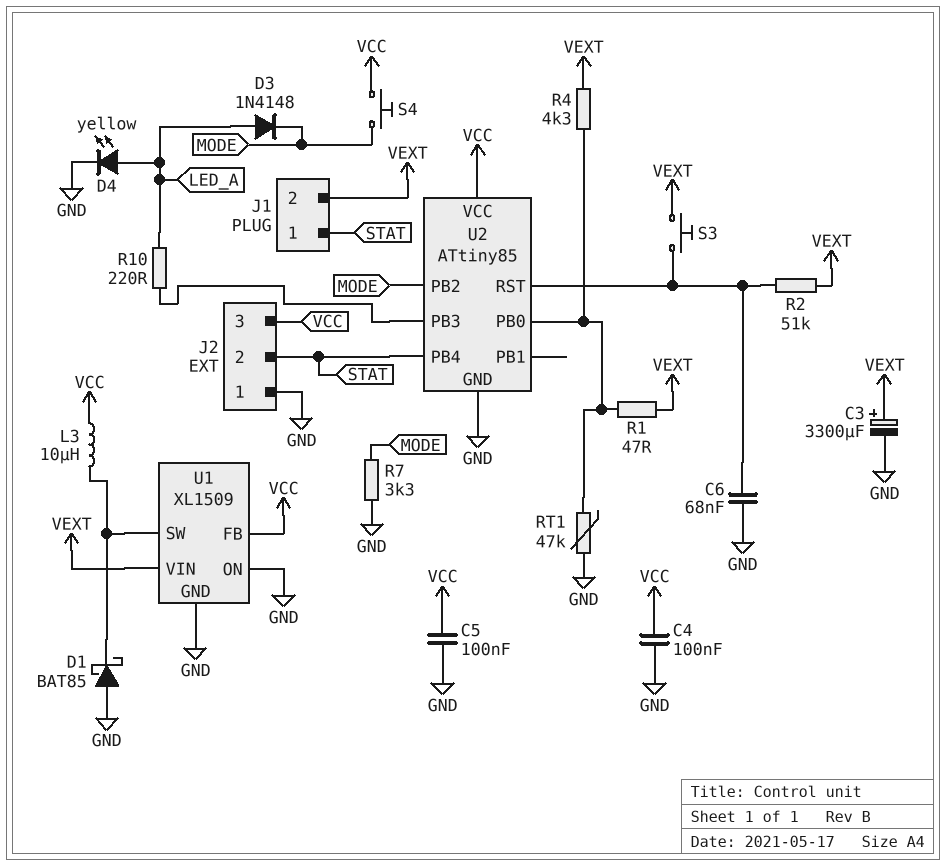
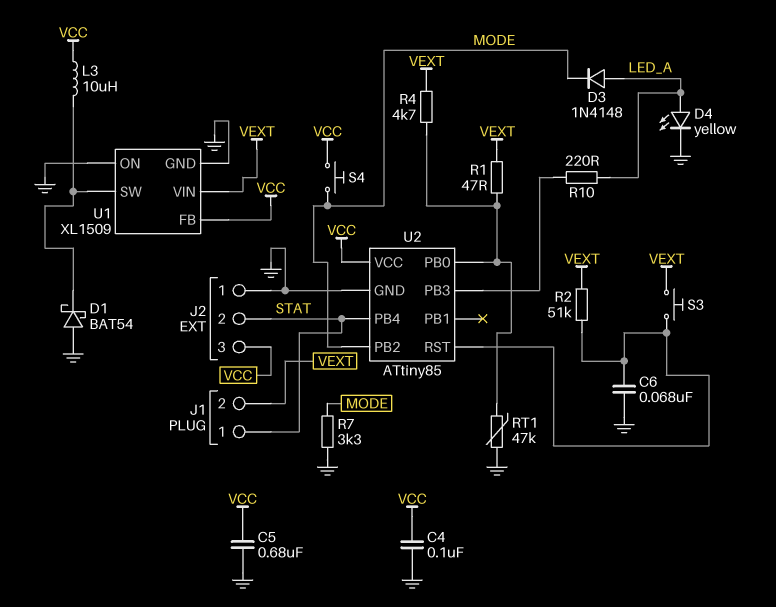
C3: 3300uF (plus VEXT, minus GND) -> none
C5: 100nF (GND, VCC) -> 680nF (GND, VCC)
D1: schottky BAT85 (A GND, K U1/SW) -> schottky BAT54 (A GND, K U1/SW)
R4: 4.3k (U2/PB0, VEXT) -> 4.7k (U2/PB0, VEXT)

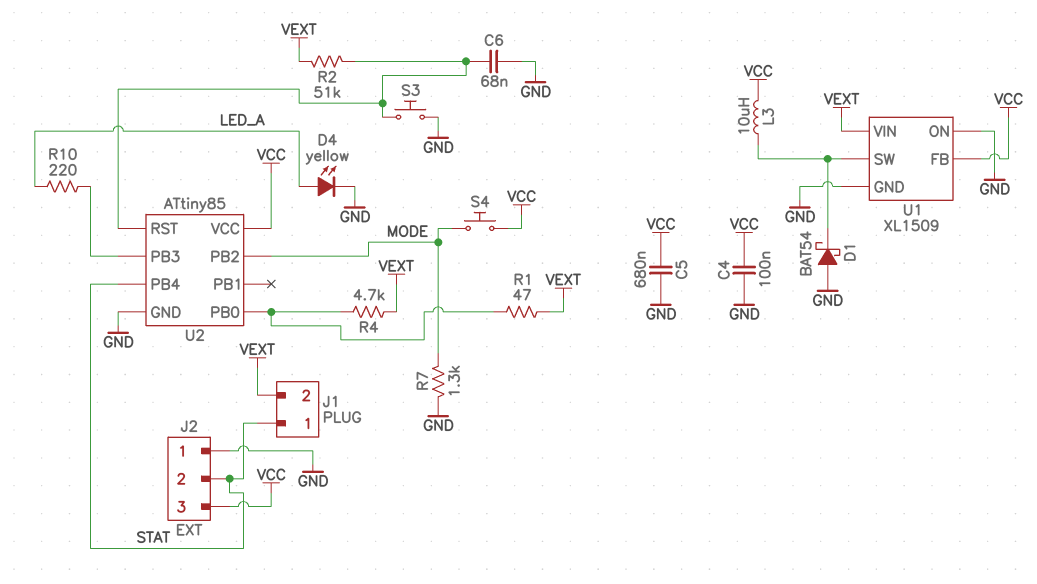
D3: diode 1N4148 (A LED_A, K MODE) -> none
R7: 3.3k (GND, MODE) -> 1.3k (GND, MODE)
RT1: 47k (GND, U2/PB0) -> none
S3: button (U2/RST, VEXT) -> button (GND, U2/RST)

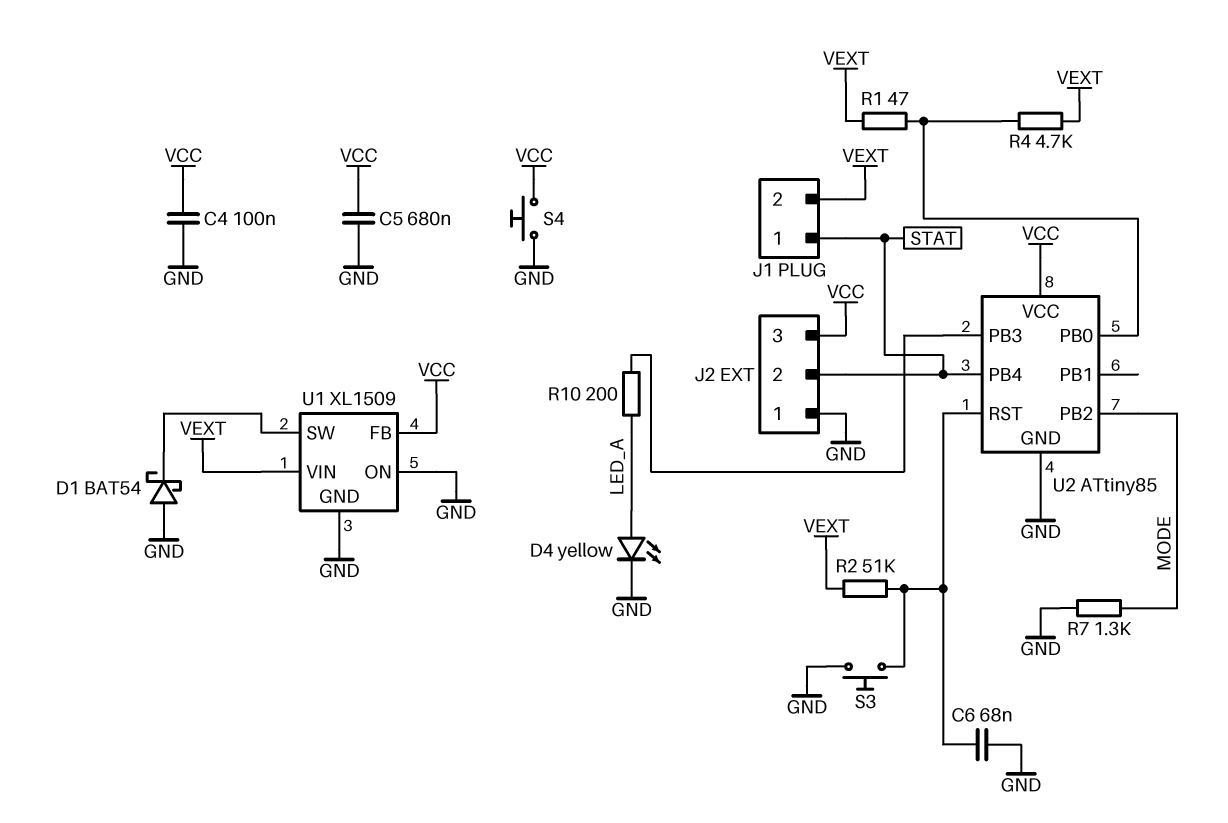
L3: 10uH (U1/SW, VCC) -> none
R10: 220 (LED_A, U2/PB3) -> 200 (LED_A, U2/PB3)
S4: button (MODE, VCC) -> button (GND, VCC)

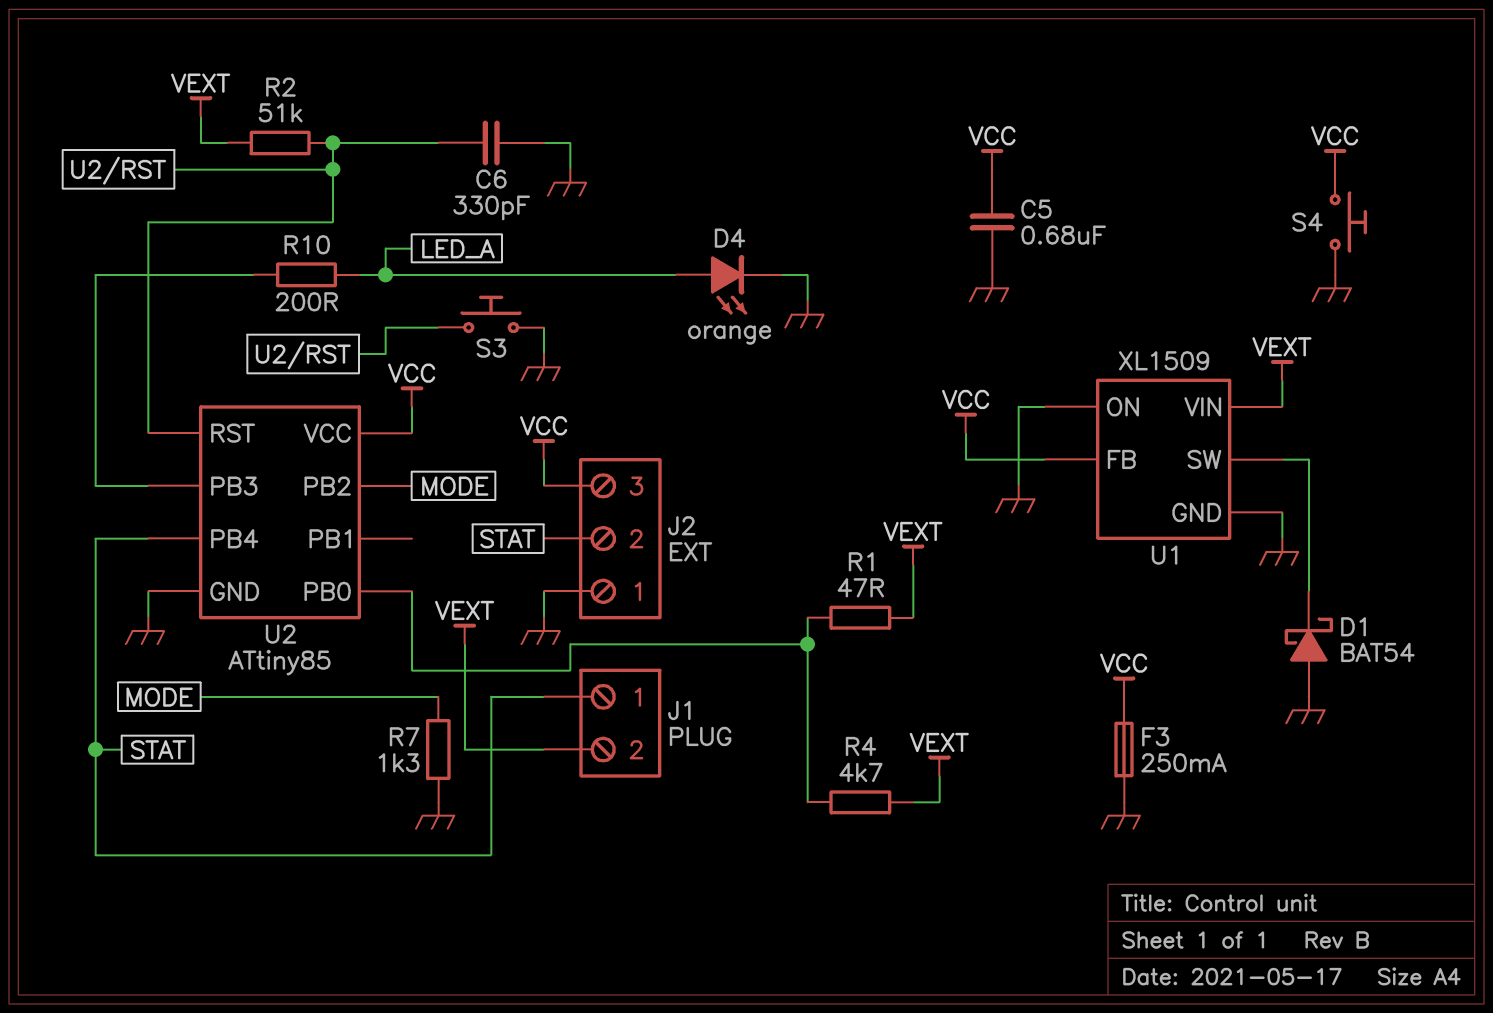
C4: 100nF (GND, VCC) -> none
C6: 68nF (GND, U2/RST) -> 330pF (GND, U2/RST)
D4: LED yellow (A LED_A, K GND) -> LED orange (A LED_A, K GND)
F3: none -> 250mA (GND, VCC)

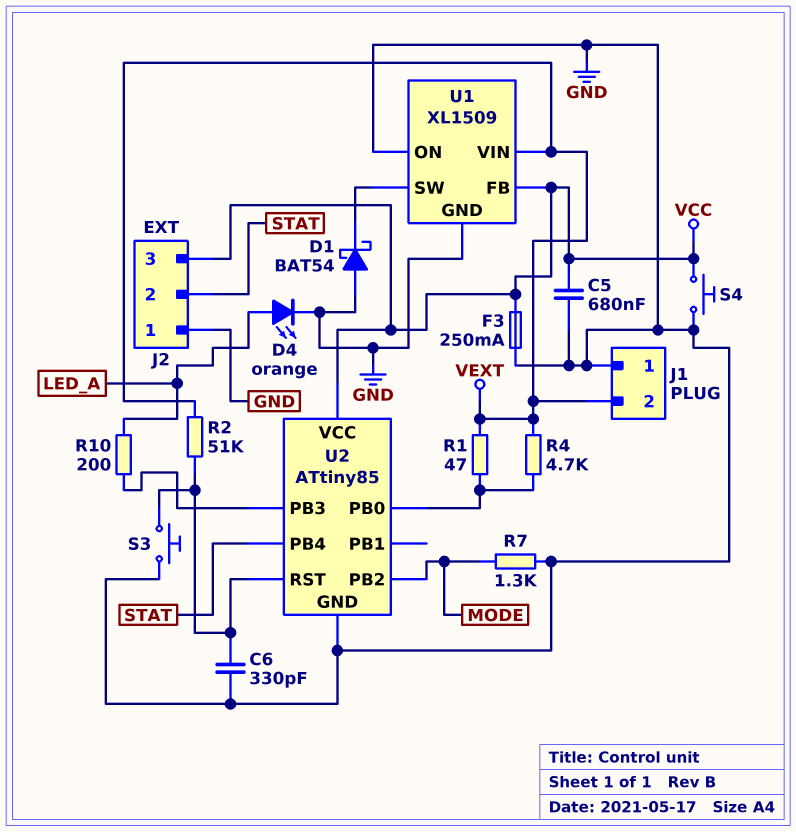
J1 pin 1: STAT -> GND

